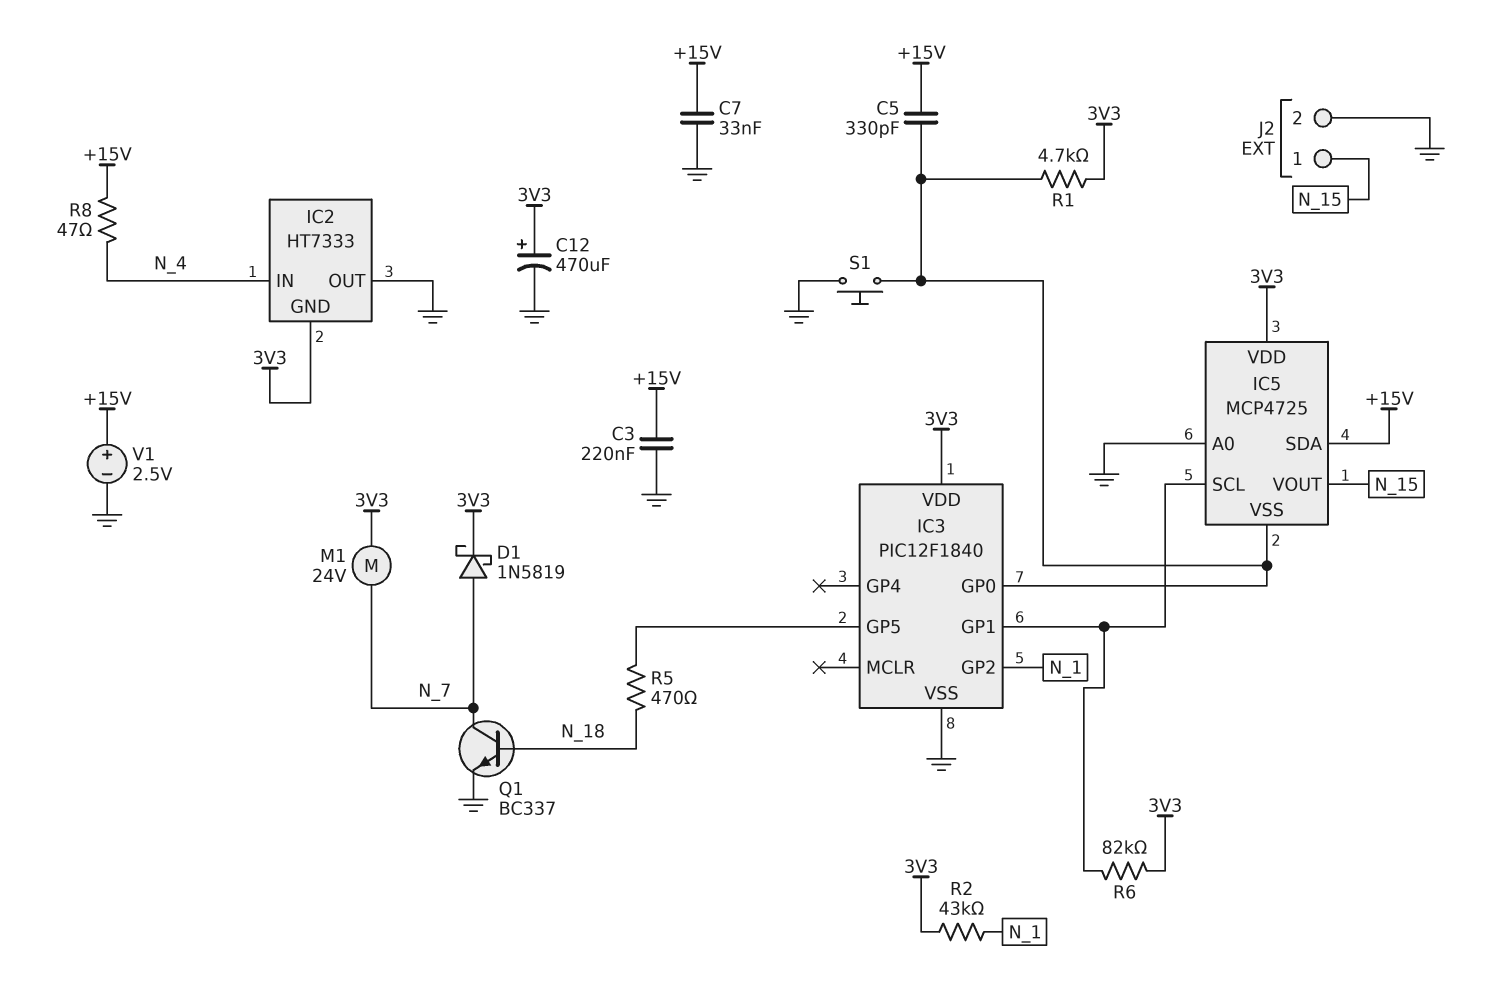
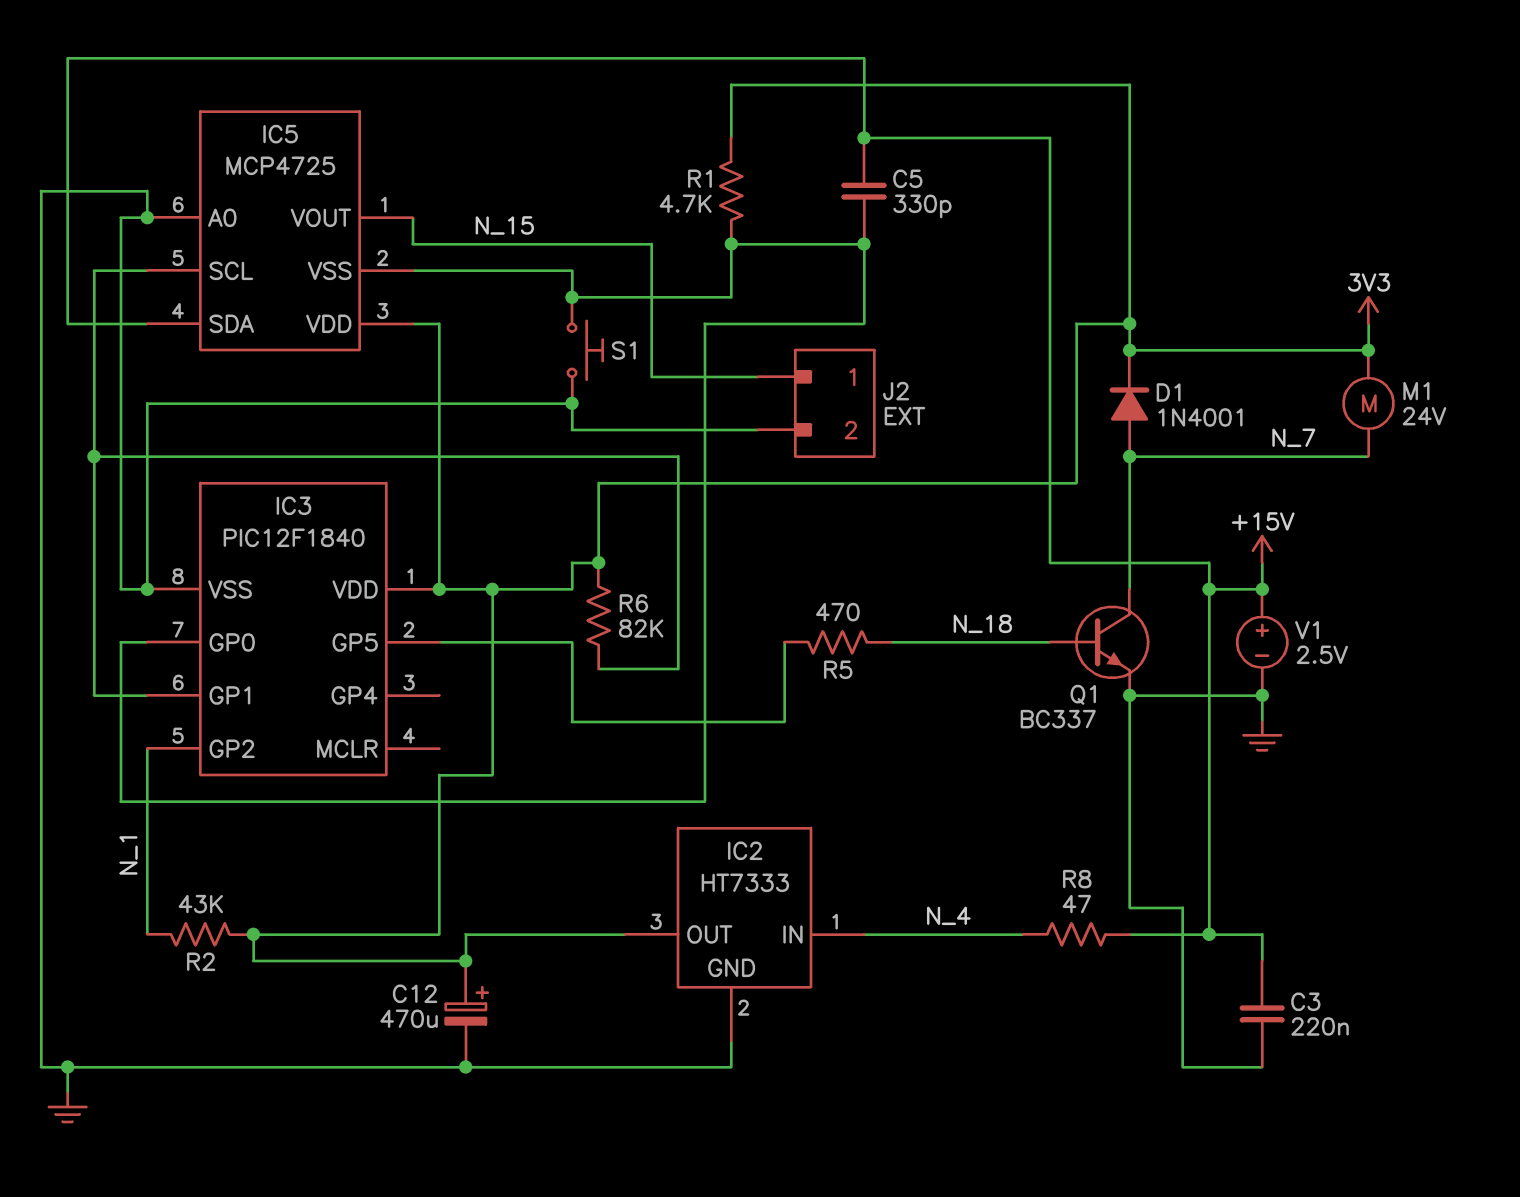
C7: 33nF (+15V, GND) -> none
D1: schottky 1N5819 (A N_7, K 3V3) -> diode 1N4001 (A N_7, K 3V3)
IC2 pin GND: 3V3 -> GND
IC2 pin OUT: GND -> 3V3

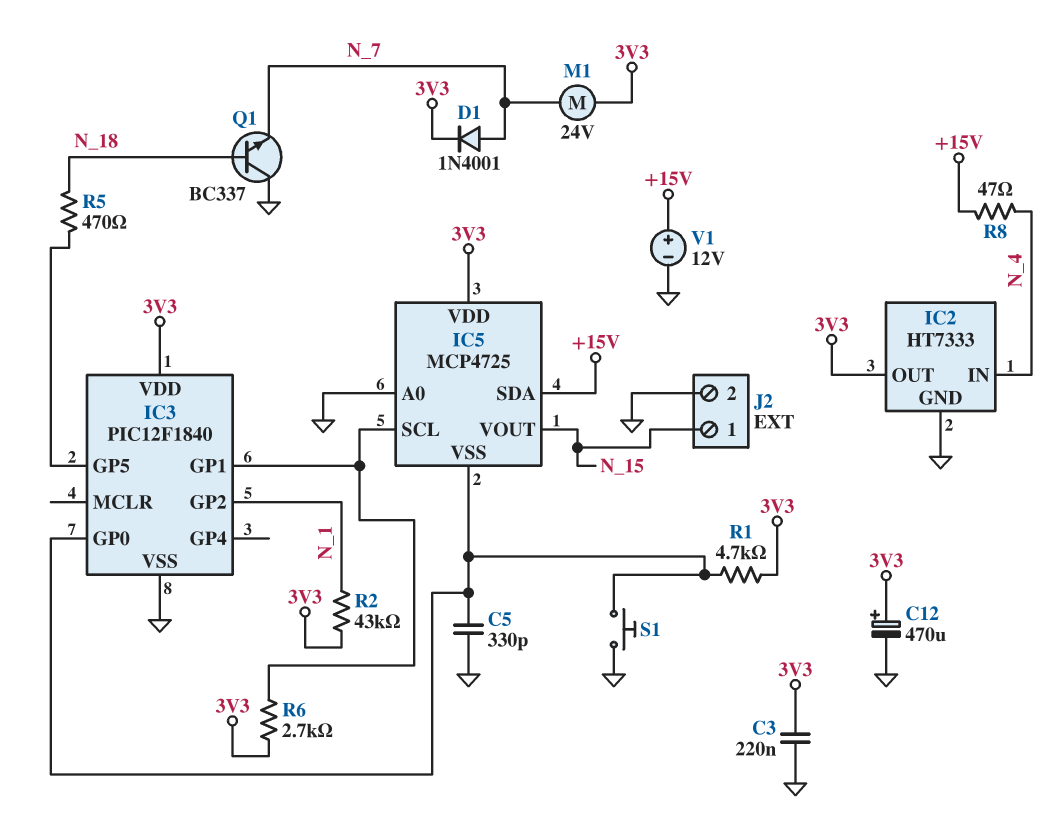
C3: 220nF (+15V, GND) -> 220nF (3V3, GND)
C5: 330pF (+15V, IC3/GP0) -> 330pF (GND, IC3/GP0)
Q1: NPN BC337 (B N_18, C N_7, E GND) -> NPN BC337 (B N_18, C GND, E N_7)
R6: 82k (3V3, IC3/GP1) -> 2.7k (3V3, IC3/GP1)
V1: 2.5V (plus +15V, minus GND) -> 12V (plus +15V, minus GND)

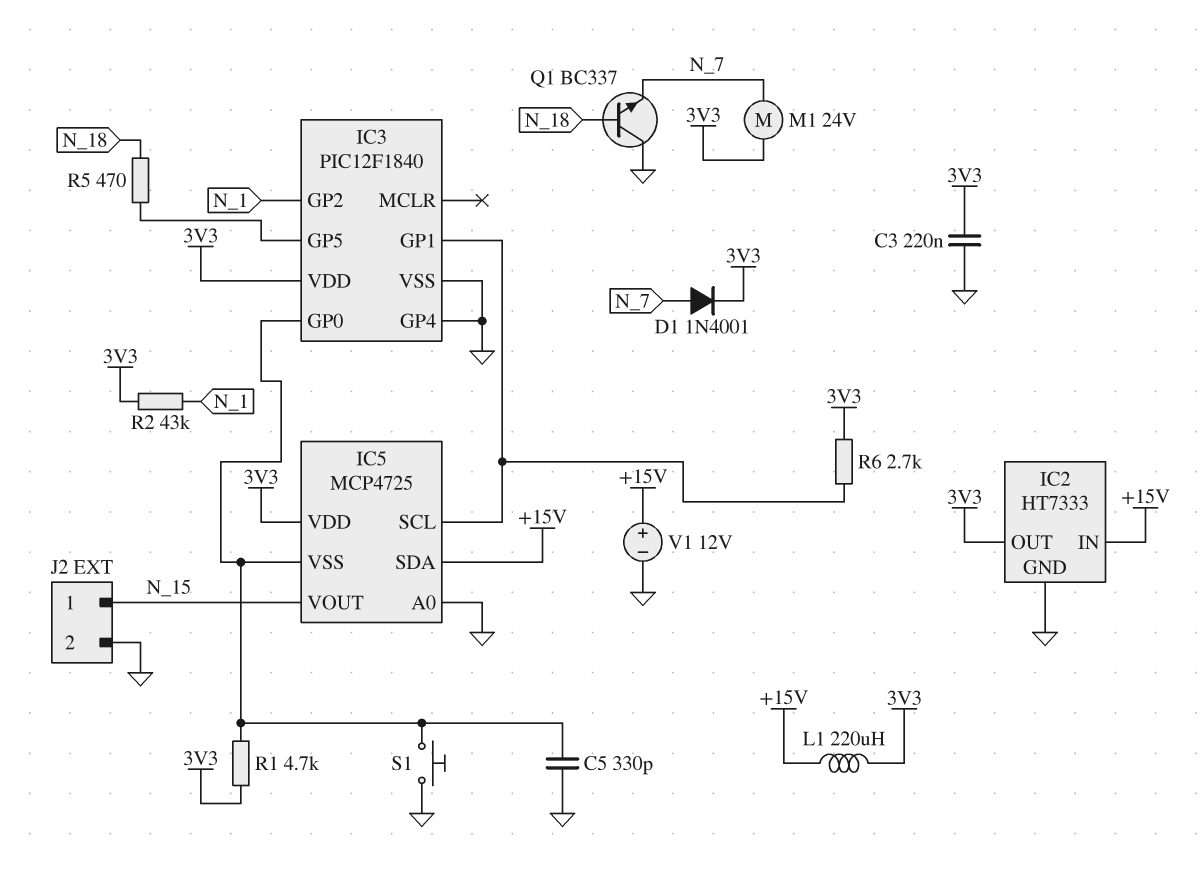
C12: 470uF (plus 3V3, minus GND) -> none
IC2 pin IN: N_4 -> +15V
IC3 pin GP4: none -> GND
L1: none -> 220uH (+15V, 3V3)
R8: 47 (+15V, N_4) -> none

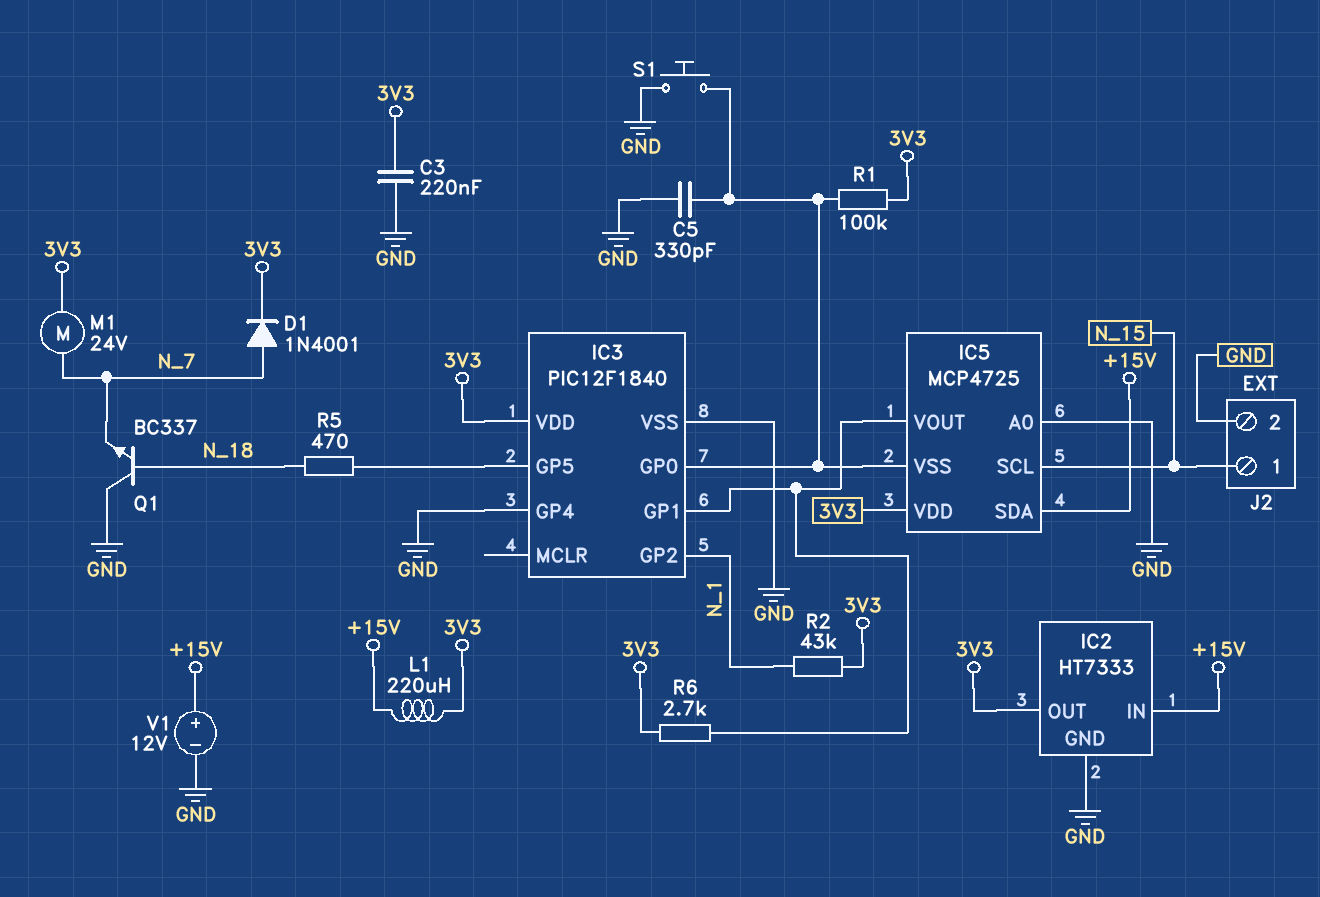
IC5 pin SCL: IC3/GP1 -> N_15
IC5 pin VOUT: N_15 -> IC3/GP1
R1: 4.7k (3V3, IC3/GP0) -> 100k (3V3, IC3/GP0)

